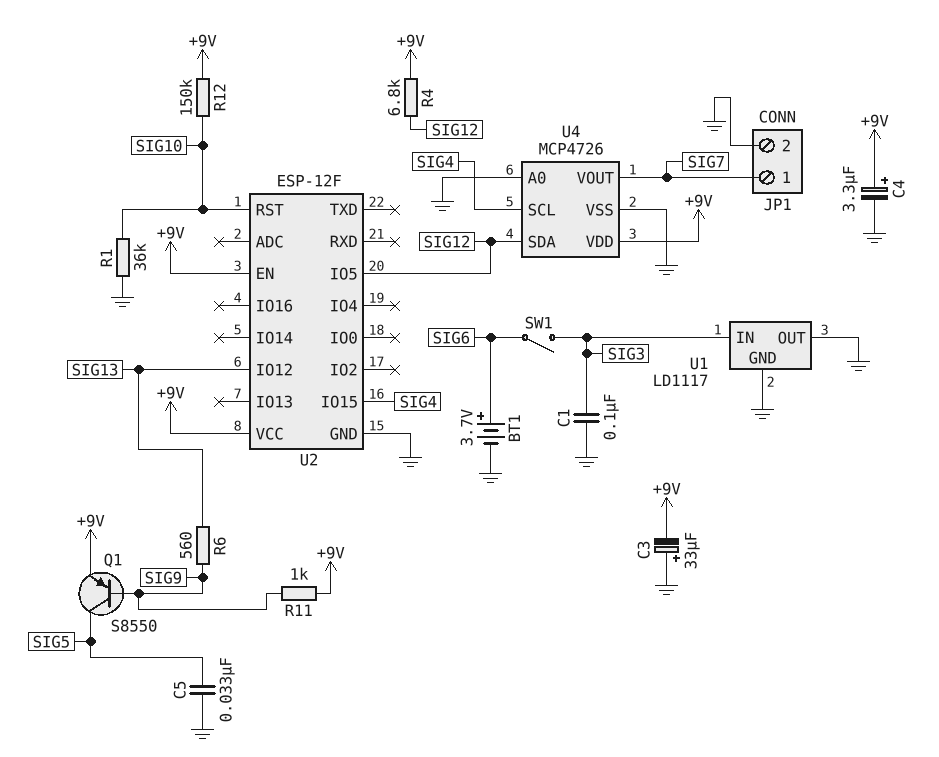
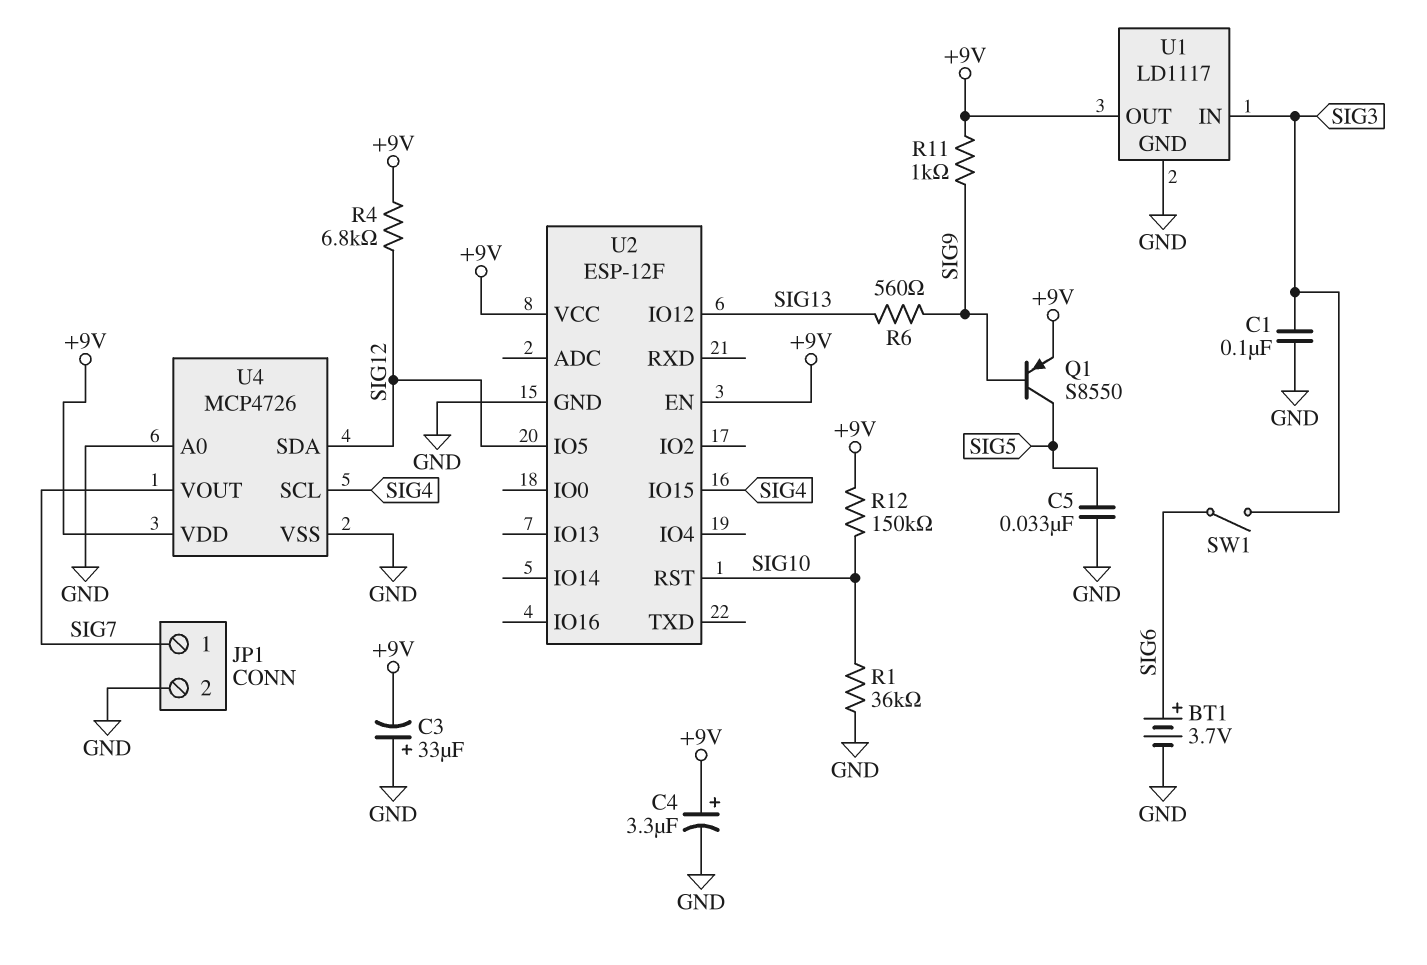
U1 pin OUT: GND -> +9V

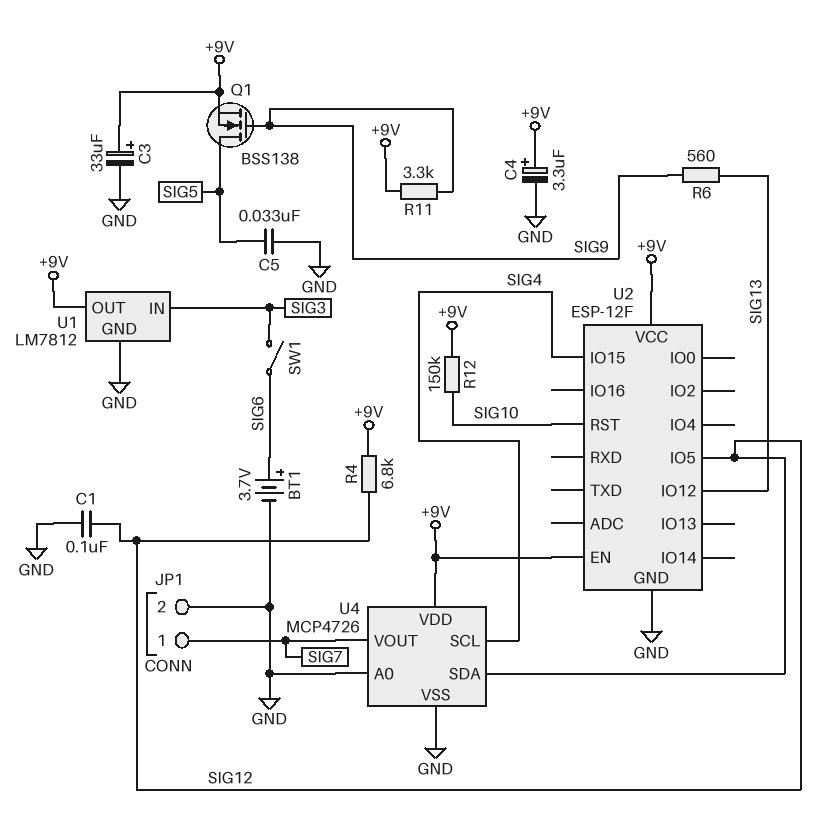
C1: 100nF (GND, SIG3) -> 100nF (GND, SIG12)
C3: 33uF (plus GND, minus +9V) -> 33uF (plus +9V, minus GND)
Q1: PNP S8550 (B SIG9, C SIG5, E +9V) -> NMOS BSS138 (G SIG9, D SIG5, S +9V)
R1: 36k (GND, SIG10) -> none
R11: 1k (+9V, SIG9) -> 3.3k (+9V, SIG9)
U1: LD1117 -> LM7812

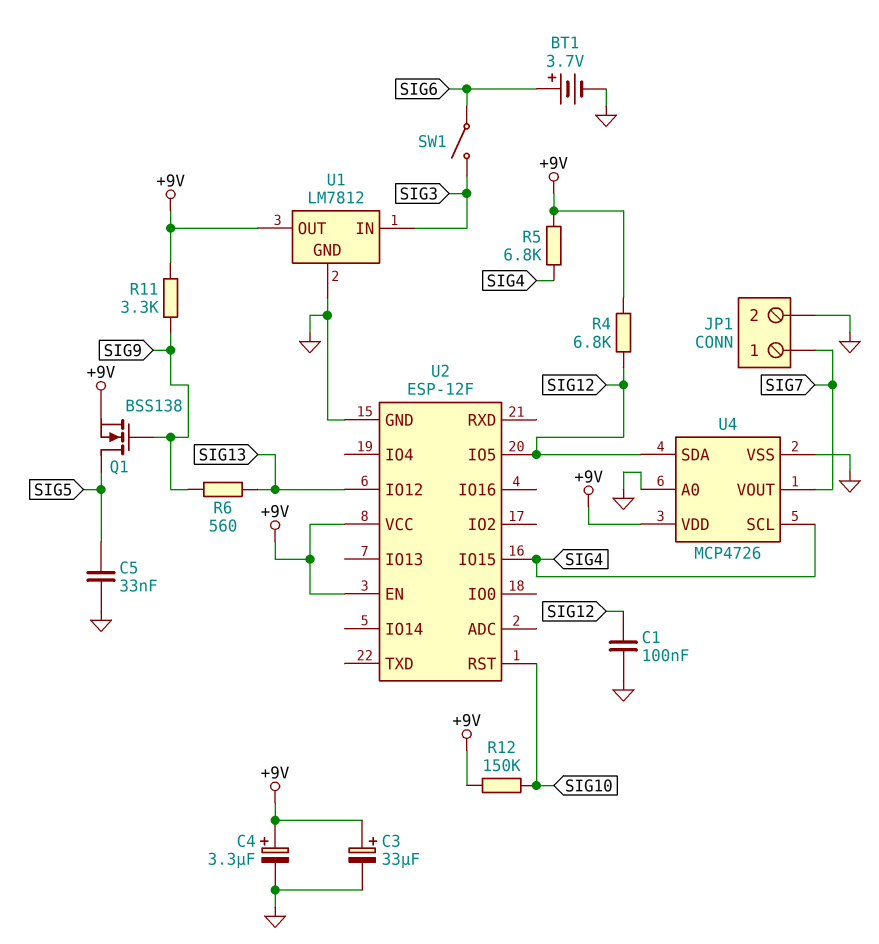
R5: none -> 6.8k (+9V, SIG4)

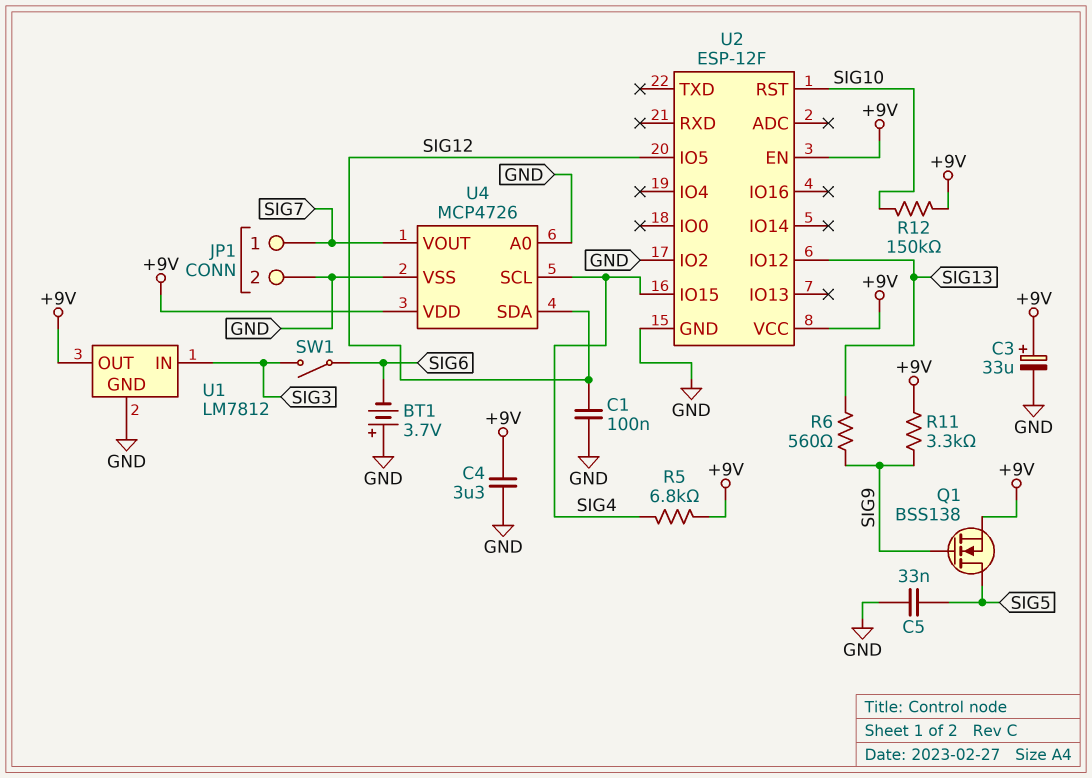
BT1: 3.7V (plus SIG6, minus GND) -> 3.7V (plus GND, minus SIG6)
C4: 3.3uF (plus +9V, minus GND) -> 3.3uF (+9V, GND)
R4: 6.8k (+9V, SIG12) -> none
U2 pin IO2: none -> GND

